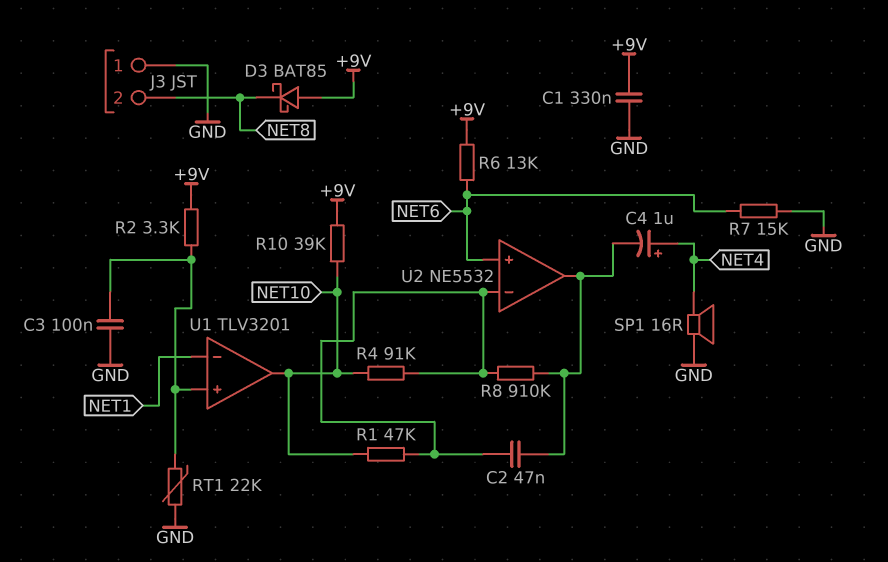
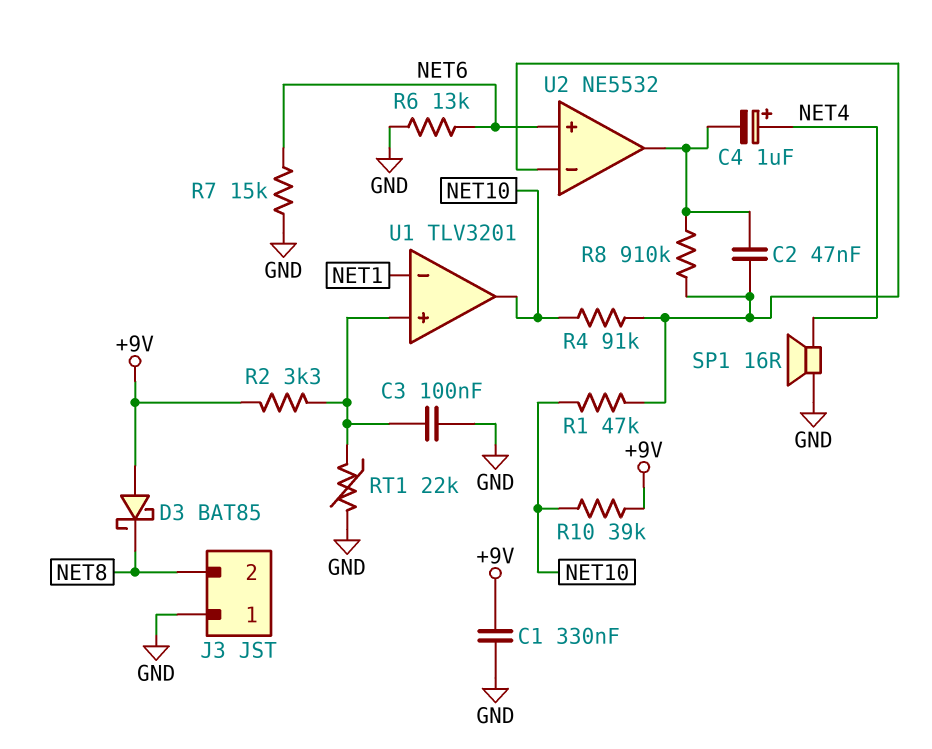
R6: 13k (+9V, NET6) -> 13k (GND, NET6)

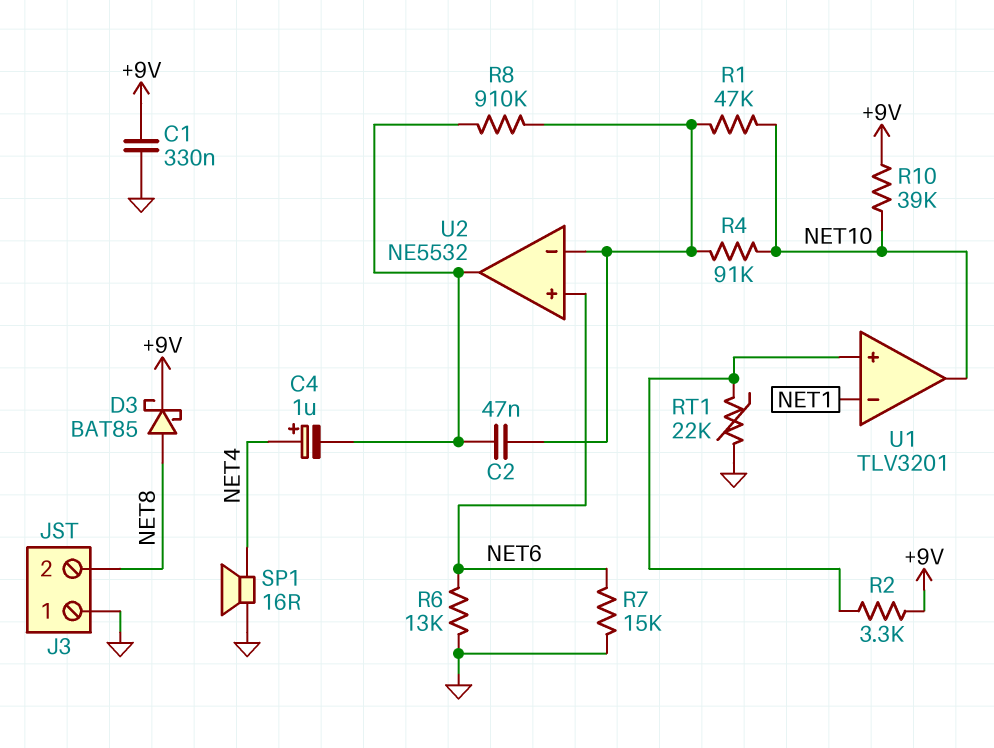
C3: 100nF (GND, U1/in+) -> none
D3: schottky BAT85 (A +9V, K NET8) -> schottky BAT85 (A NET8, K +9V)

